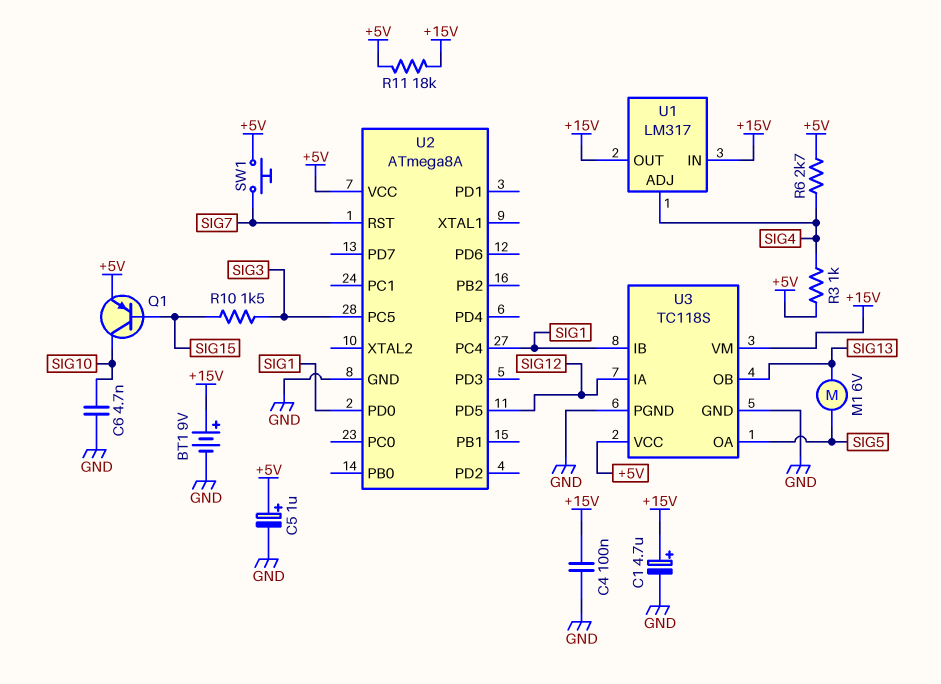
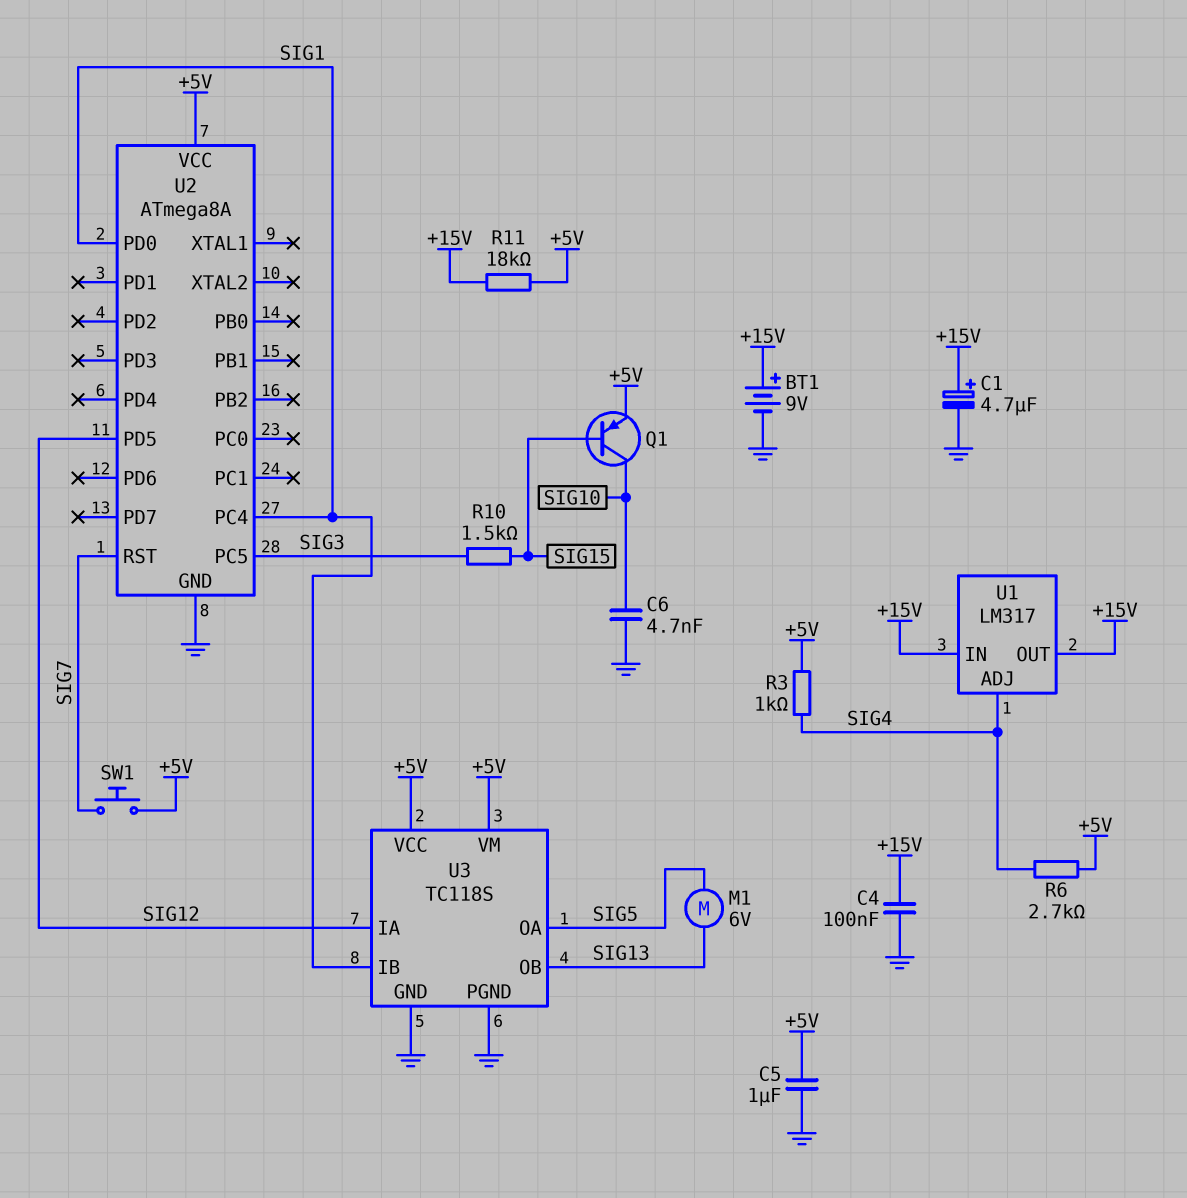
C5: 1uF (plus +5V, minus GND) -> 1uF (+5V, GND)
U3 pin VM: +15V -> +5V

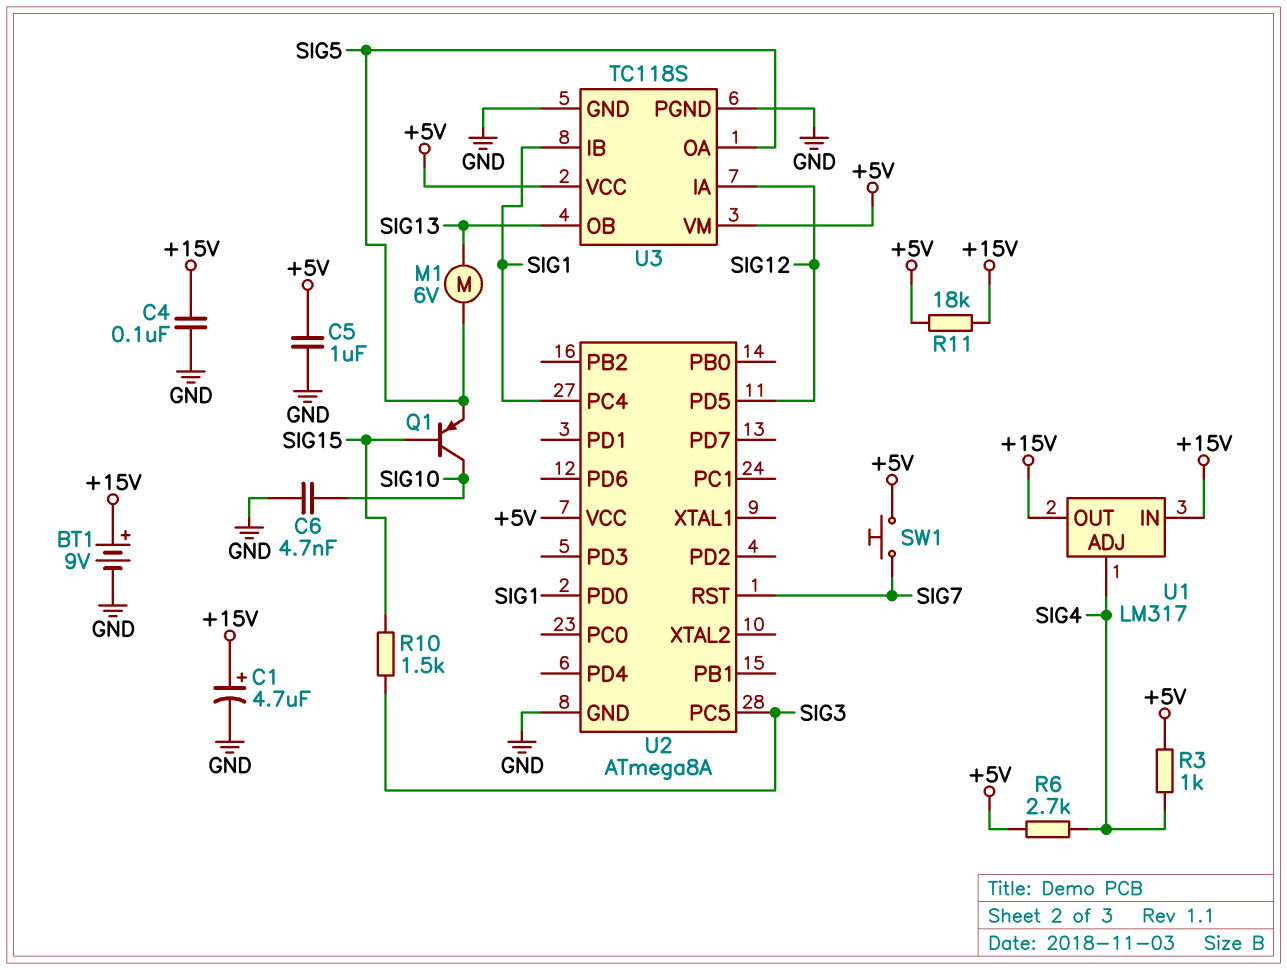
Q1: PNP (B SIG15, C SIG10, E +5V) -> PNP (B SIG15, C SIG10, E SIG5)

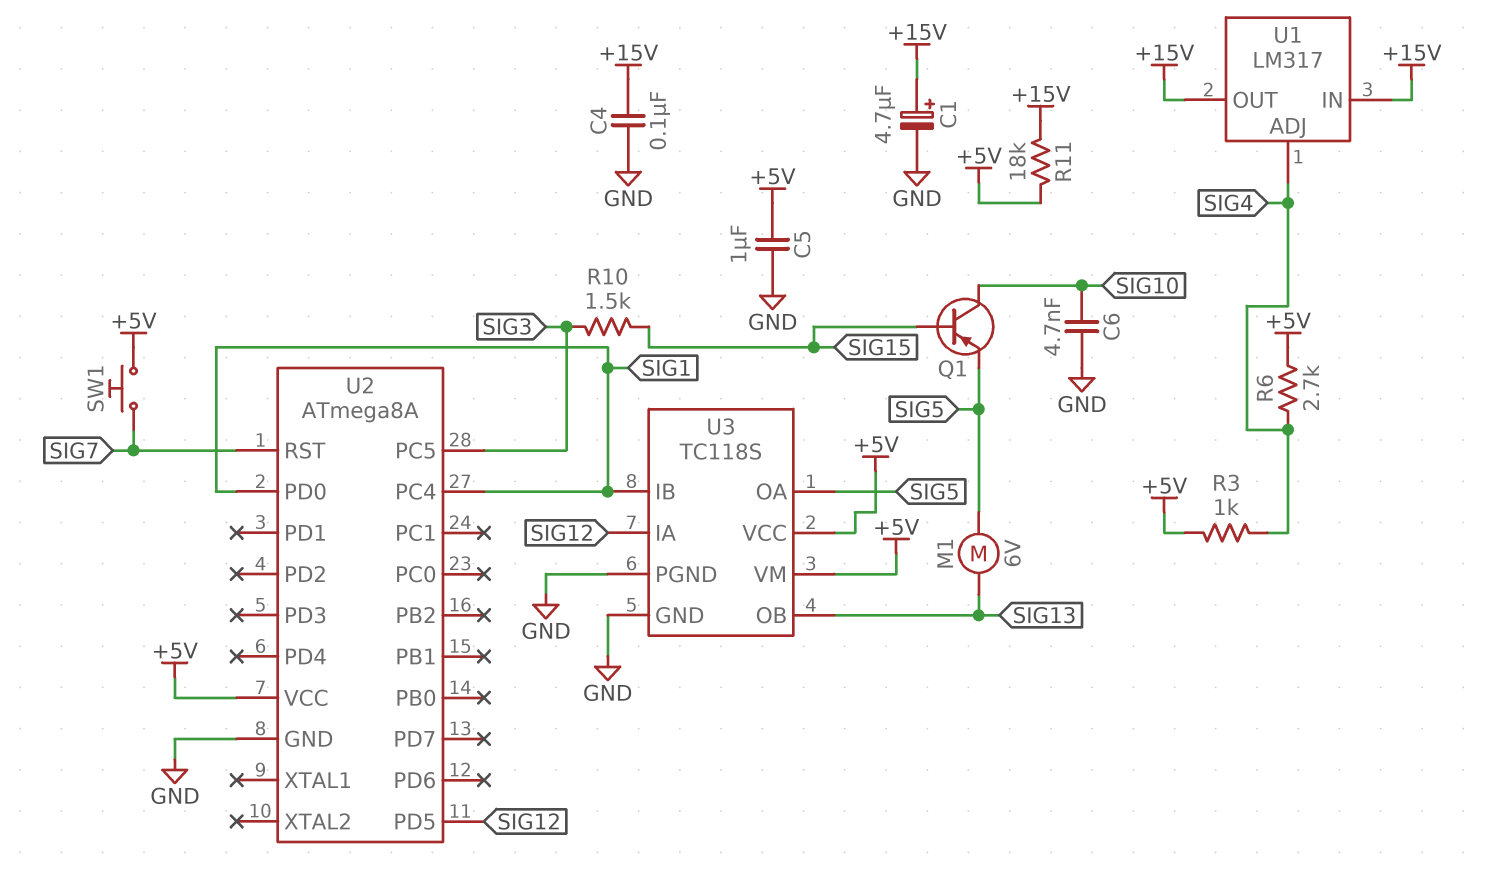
BT1: 9V (plus +15V, minus GND) -> none

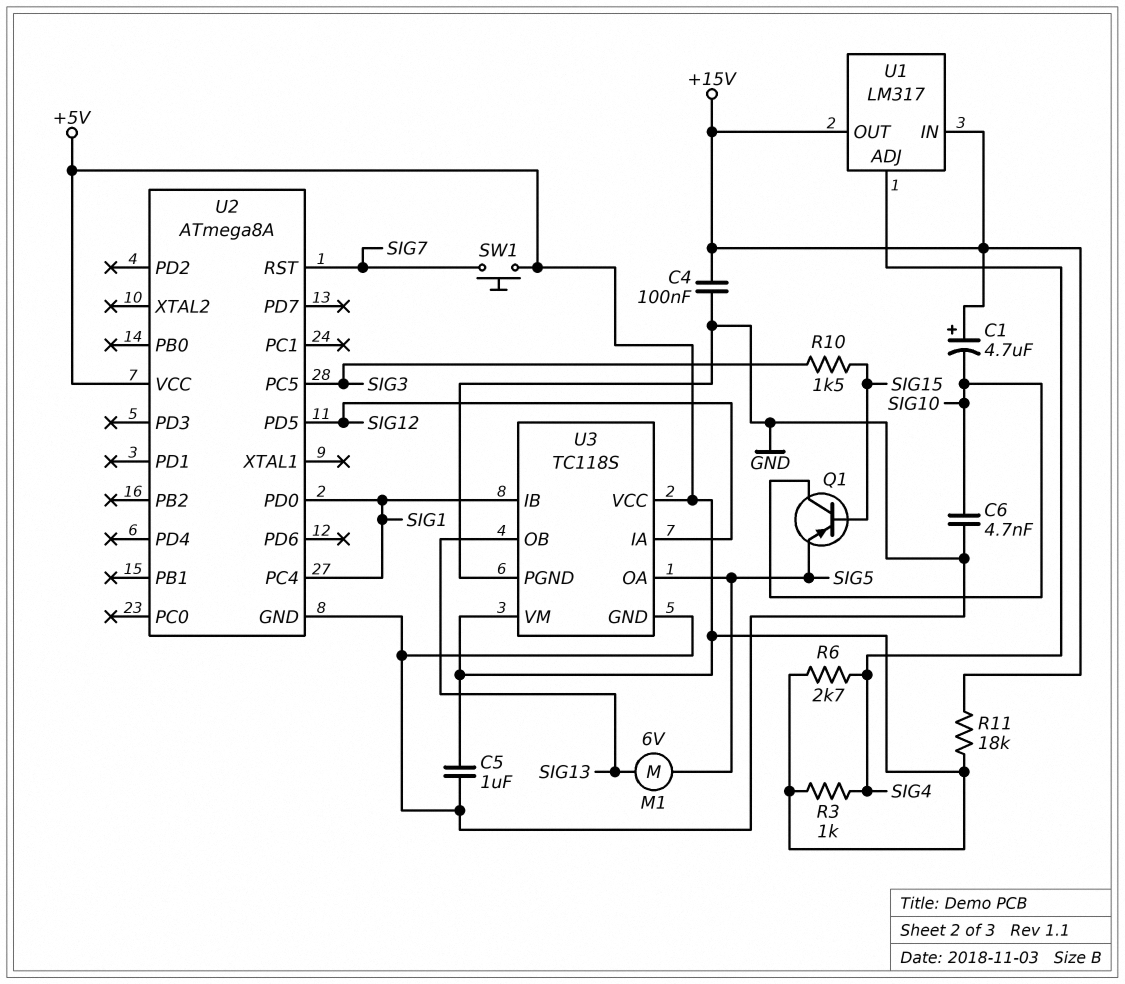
C1: 4.7uF (plus +15V, minus GND) -> 4.7uF (plus +15V, minus SIG10)

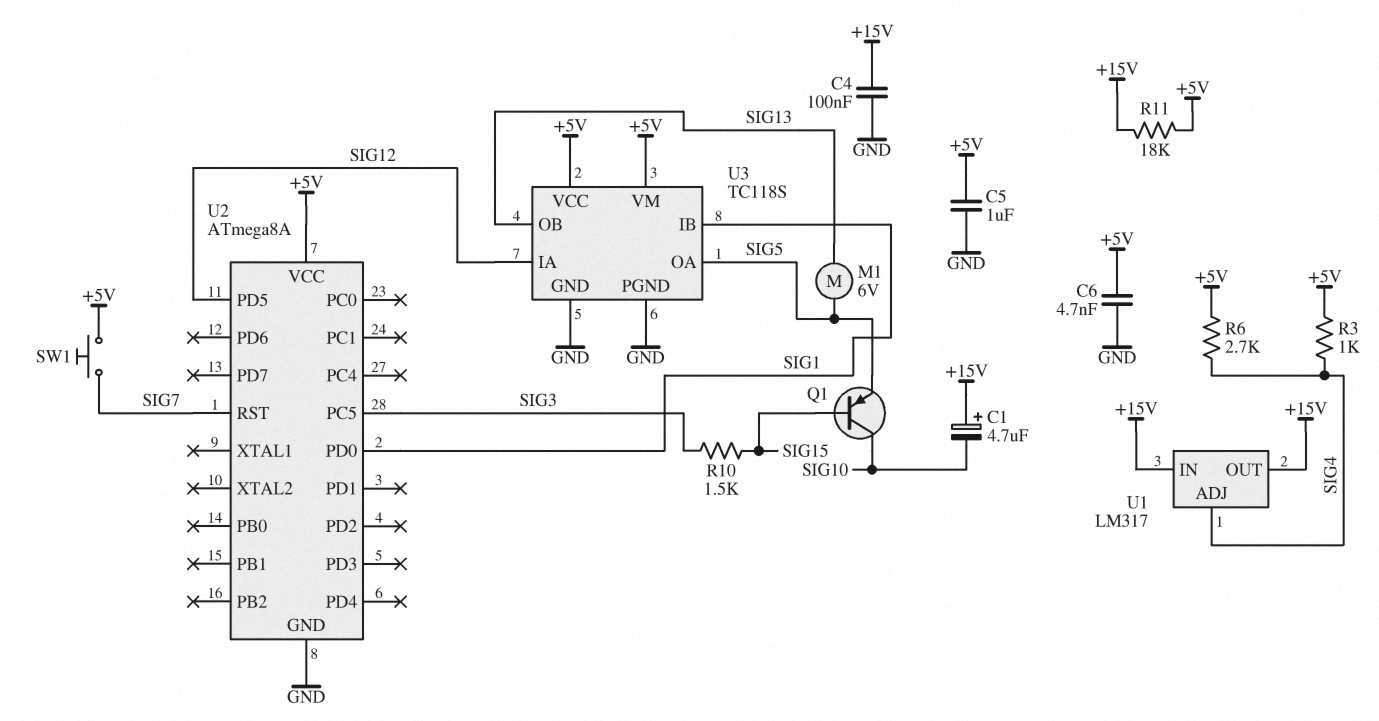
C6: 4.7nF (GND, SIG10) -> 4.7nF (+5V, GND)
U2 pin PC4: SIG1 -> none

